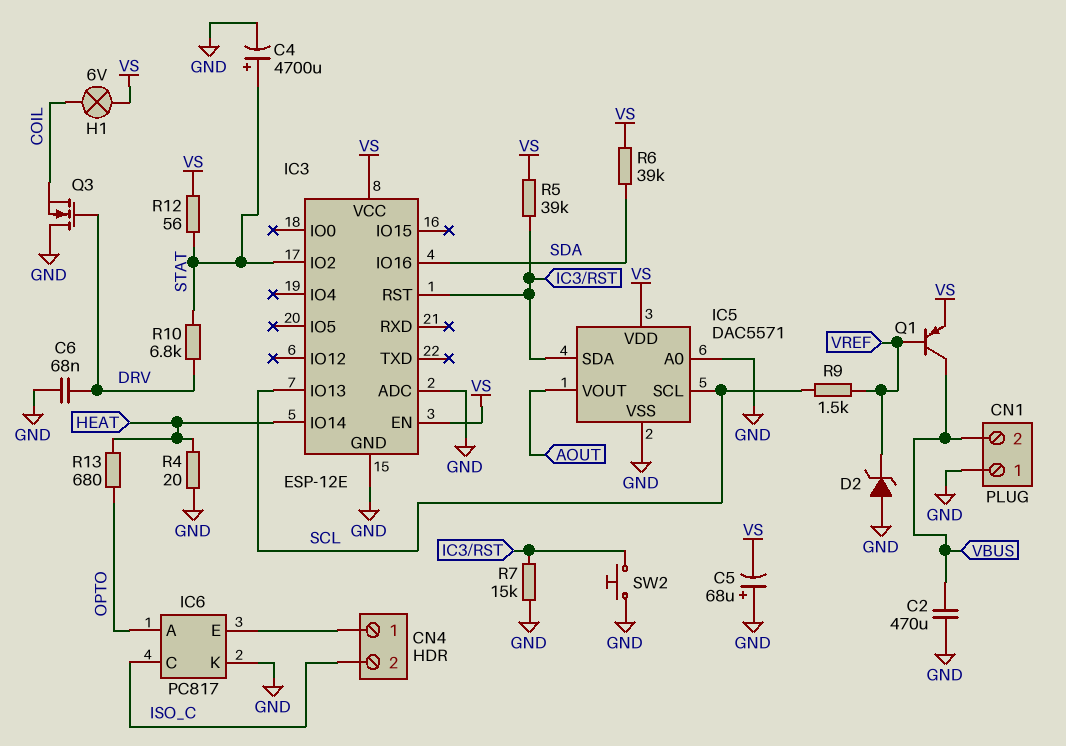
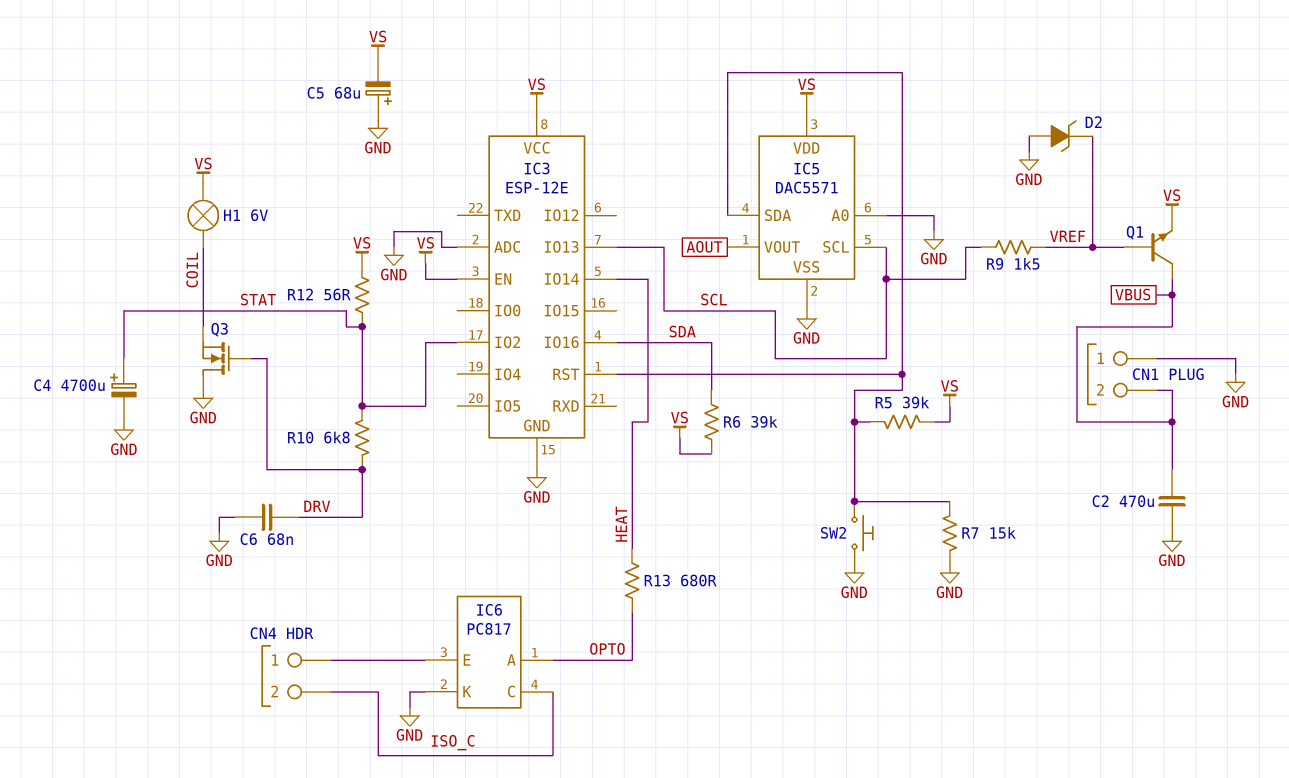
Q1: PNP (B VREF, C VBUS, E VS) -> NPN (B VREF, C VBUS, E VS)
R4: 20 (GND, HEAT) -> none

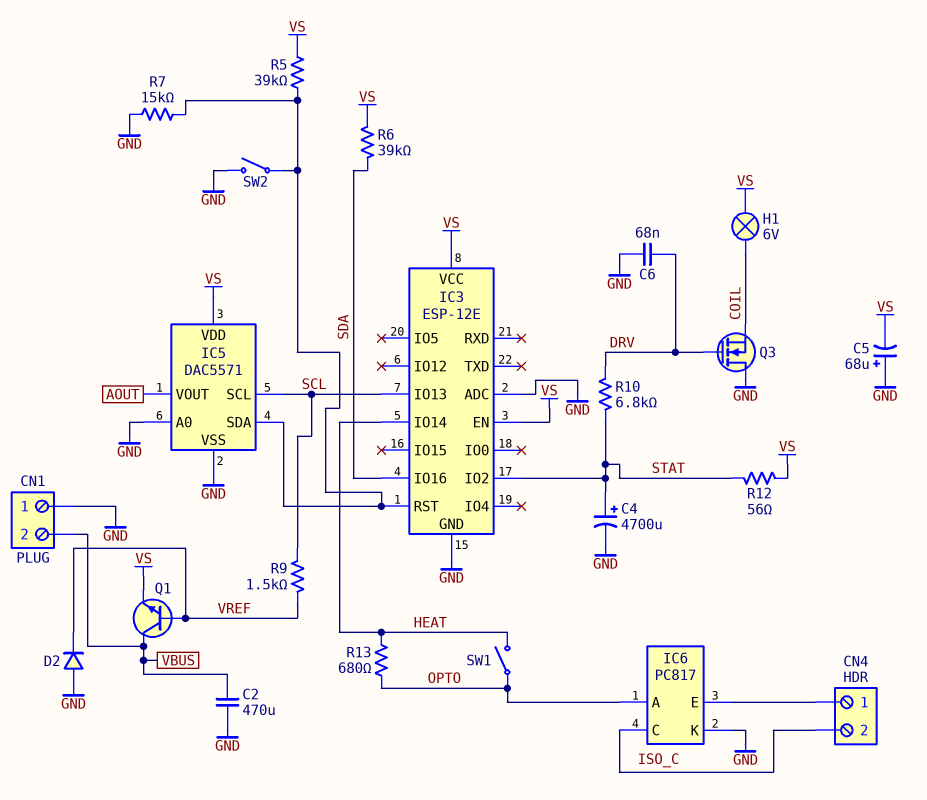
D2: zener (A GND, K VREF) -> diode (A GND, K VREF)
SW1: none -> switch (HEAT, OPTO)
SW2: button (GND, IC3/RST) -> switch (GND, IC3/RST)

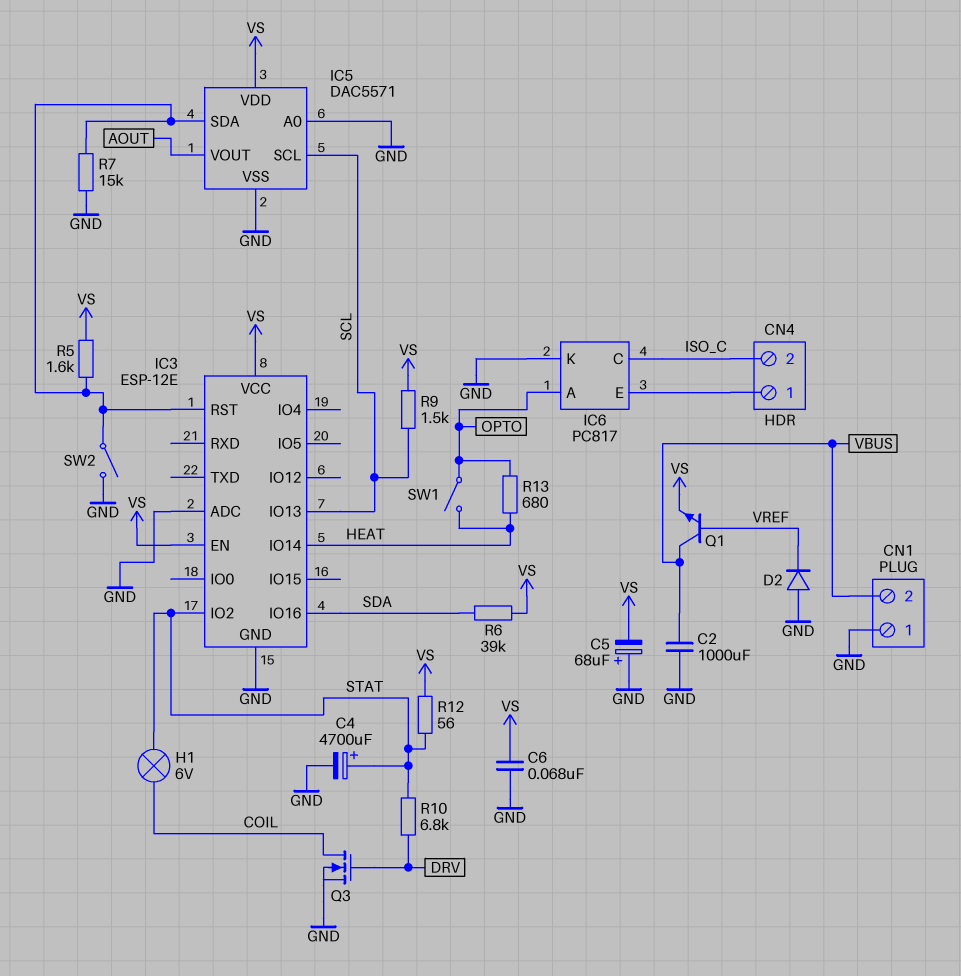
C2: 470uF (GND, VBUS) -> 1000uF (GND, VBUS)
C6: 68nF (DRV, GND) -> 68nF (GND, VS)
H1: lamp 6V (COIL, VS) -> lamp 6V (COIL, STAT)
Q3: NMOS (G DRV, D GND, S COIL) -> NMOS (G DRV, D COIL, S GND)
R5: 39k (IC3/RST, VS) -> 1.6k (IC3/RST, VS)
R9: 1.5k (SCL, VREF) -> 1.5k (SCL, VS)

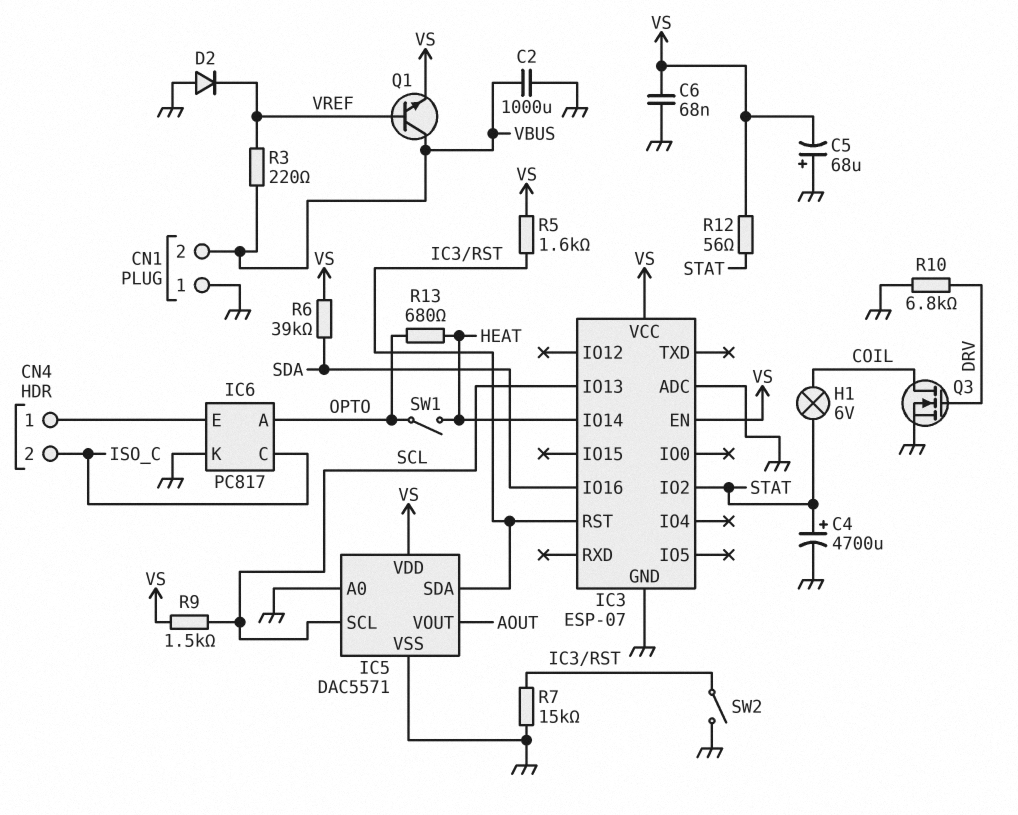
IC3: ESP-12E -> ESP-07
R3: none -> 220 (VBUS, VREF)
R10: 6.8k (DRV, STAT) -> 6.8k (DRV, GND)

